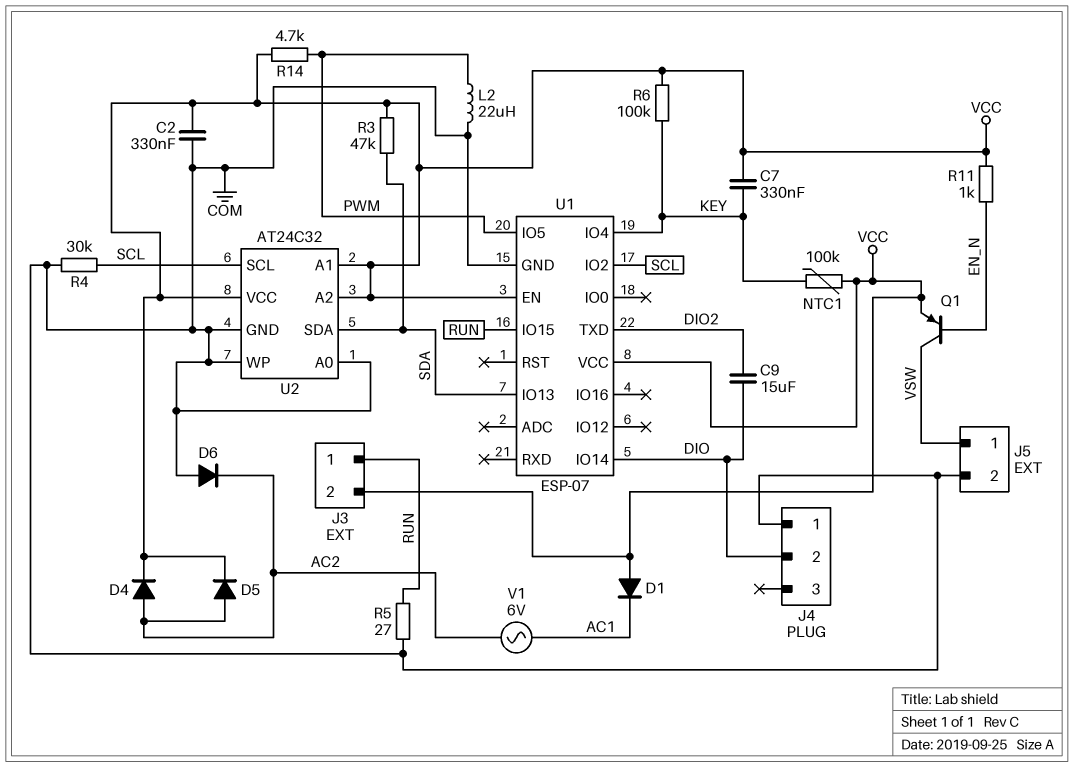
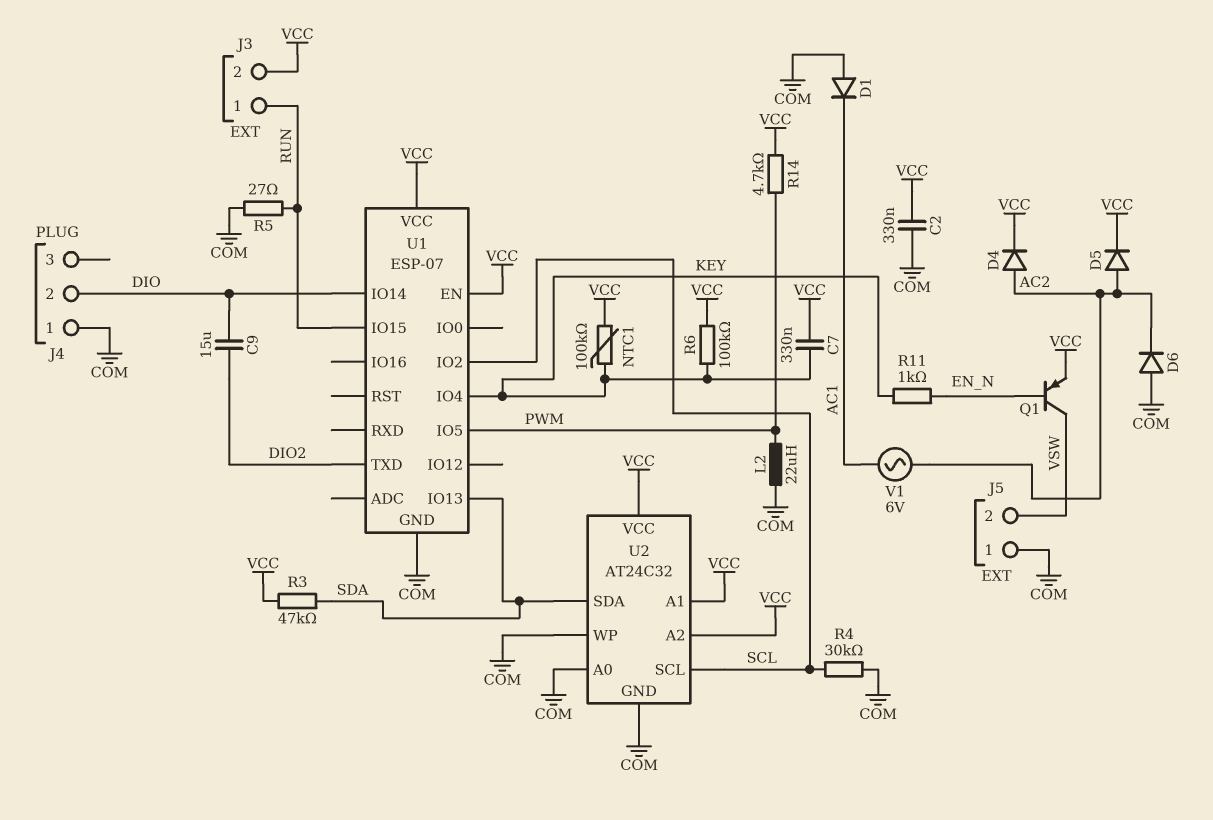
D1: diode (A VCC, K AC1) -> diode (A COM, K AC1)
J5 pin 1: VSW -> COM
J5 pin 2: COM -> VSW
R11: 1k (EN_N, VCC) -> 1k (EN_N, KEY)

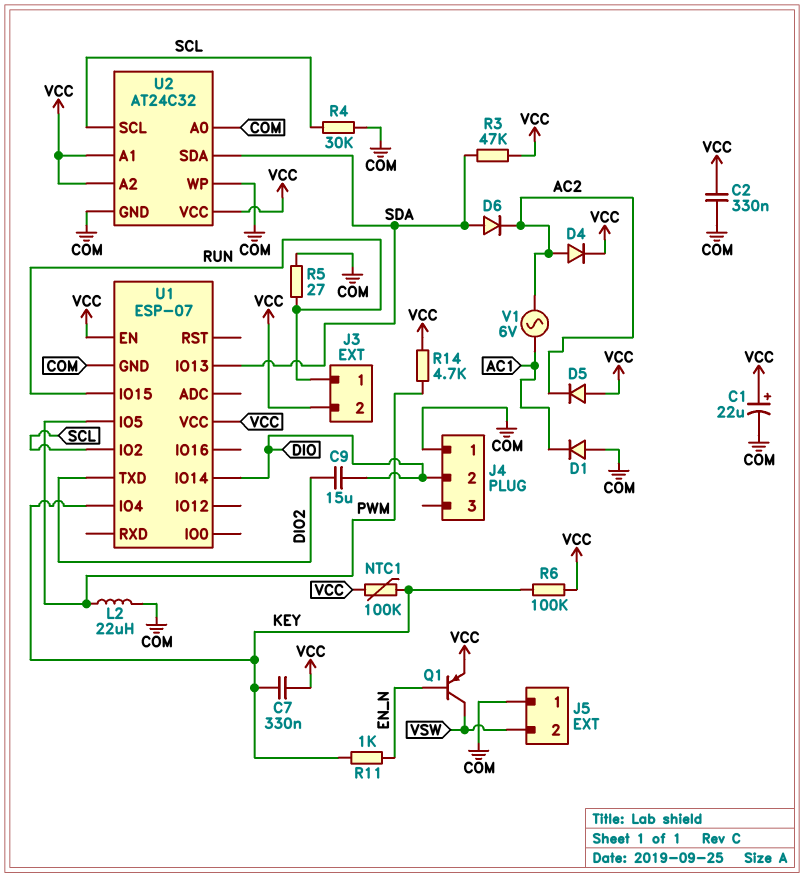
C1: none -> 22uF (plus VCC, minus COM)
D5: diode (A AC2, K VCC) -> diode (A VCC, K AC2)
D6: diode (A COM, K AC2) -> diode (A SDA, K AC2)

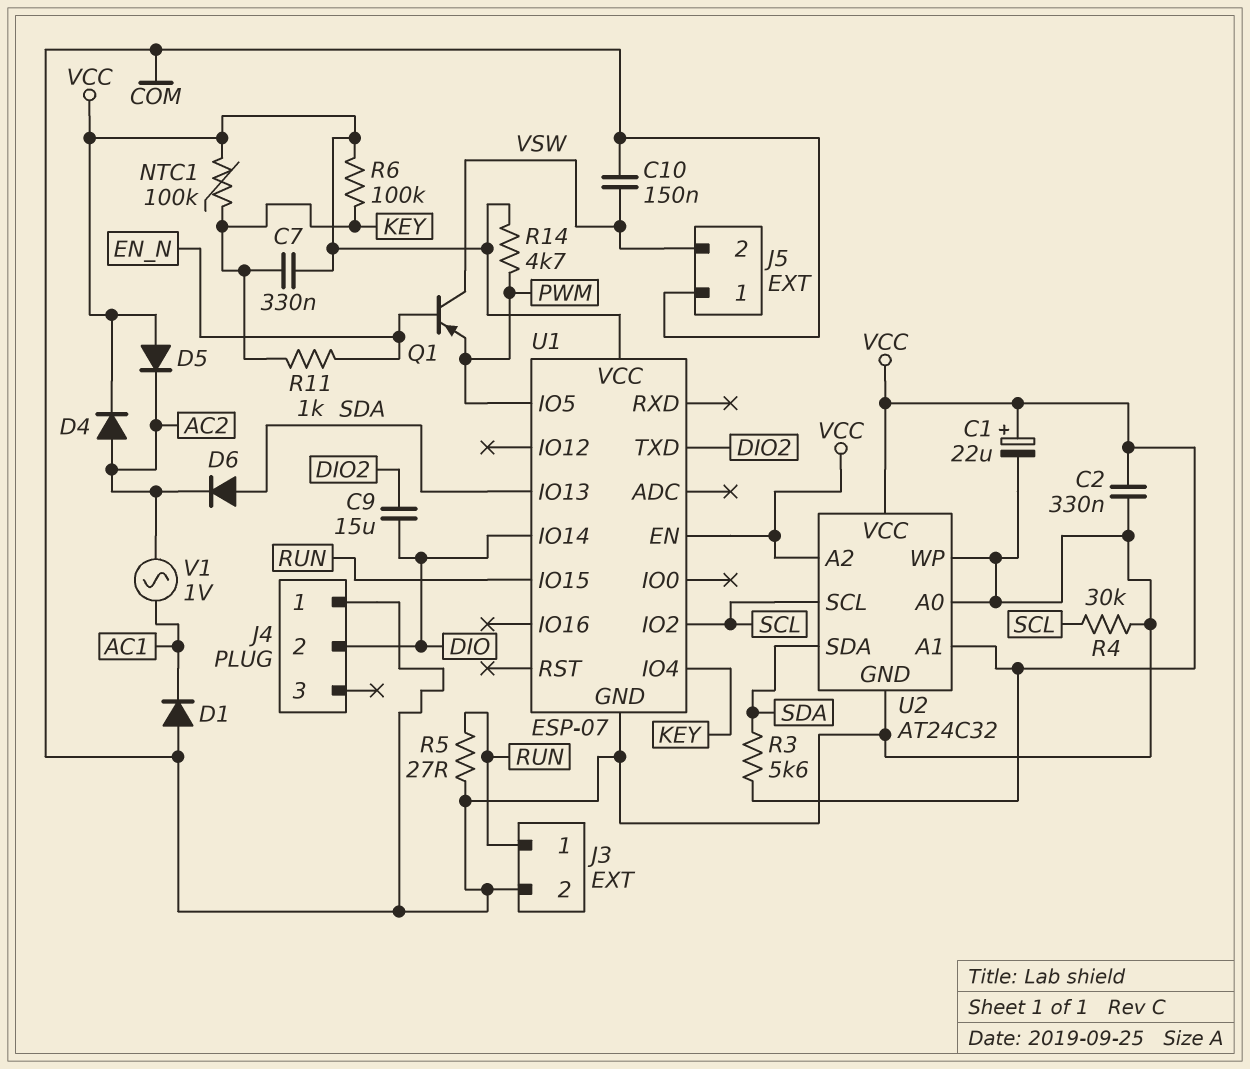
C10: none -> 150nF (COM, VSW)
J3 pin 2: VCC -> COM
L2: 22uH (COM, PWM) -> none
Q1: PNP (B EN_N, C VSW, E VCC) -> PNP (B EN_N, C VSW, E PWM)
R3: 47k (SDA, VCC) -> 5.6k (SDA, VCC)
V1: AC 6V (AC1, AC2) -> AC 1V (AC1, AC2)

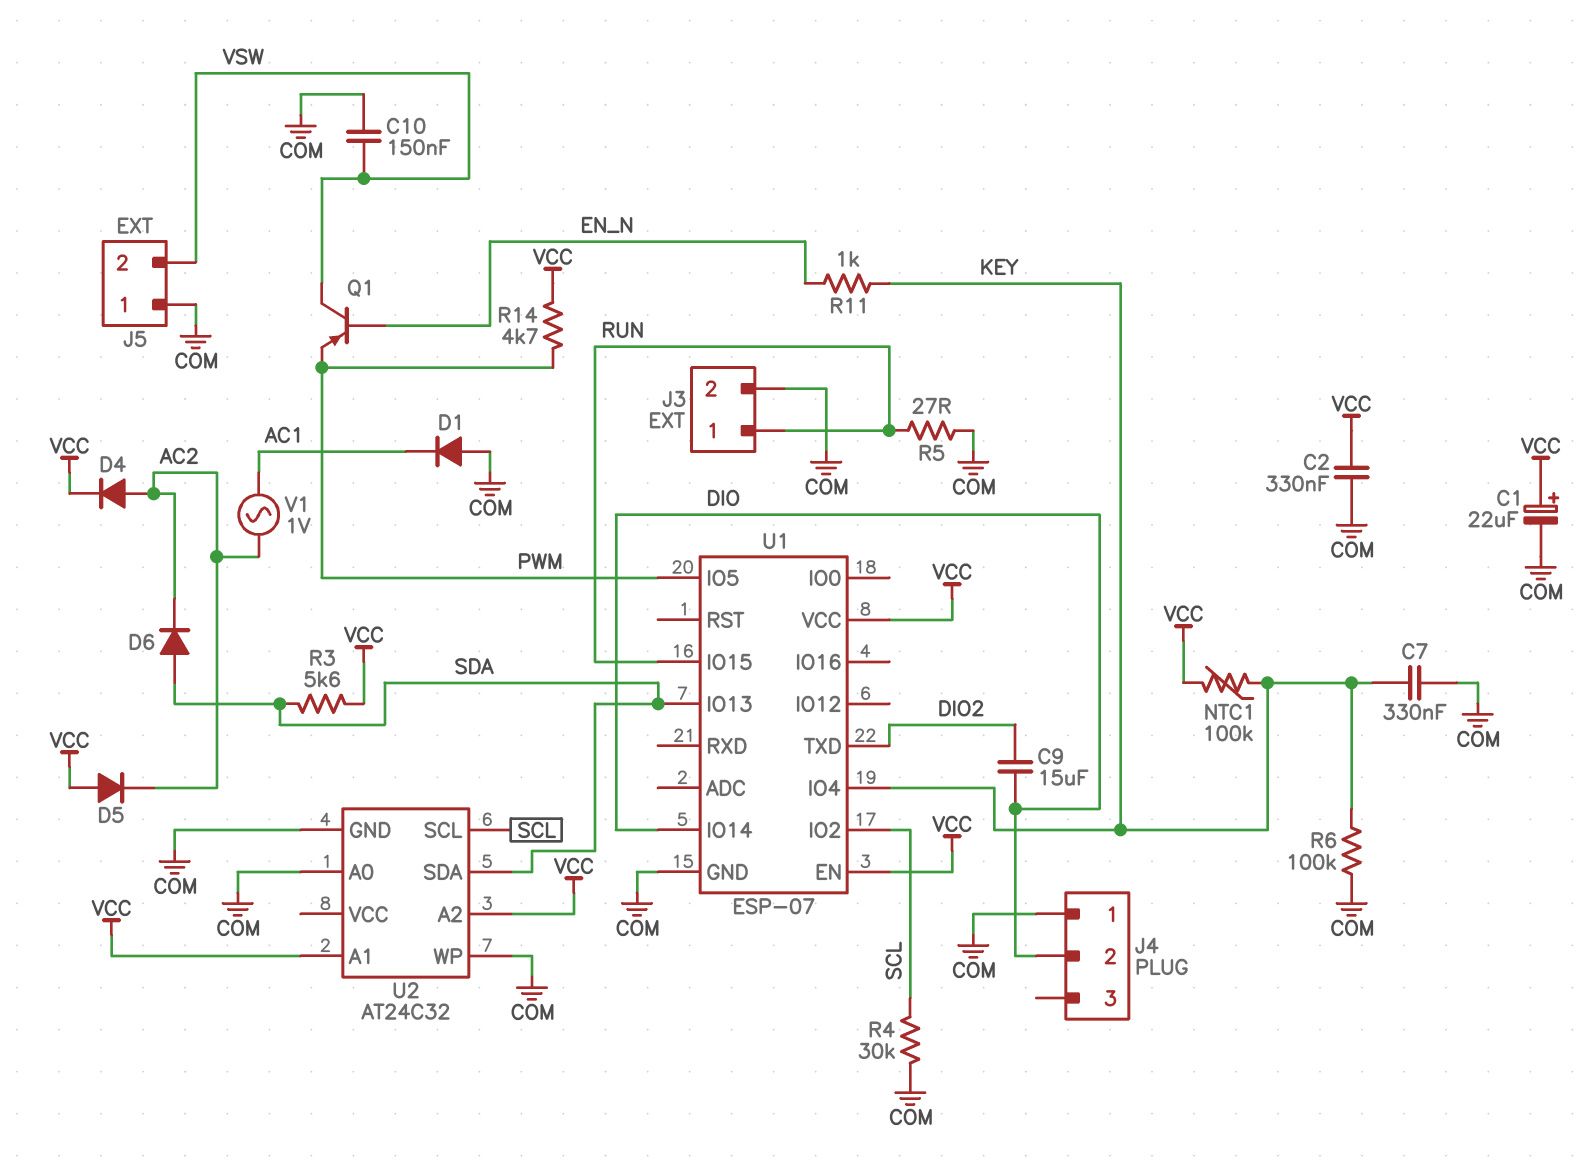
C7: 330nF (KEY, VCC) -> 330nF (COM, KEY)
R6: 100k (KEY, VCC) -> 100k (COM, KEY)
U2 pin VCC: VCC -> none

